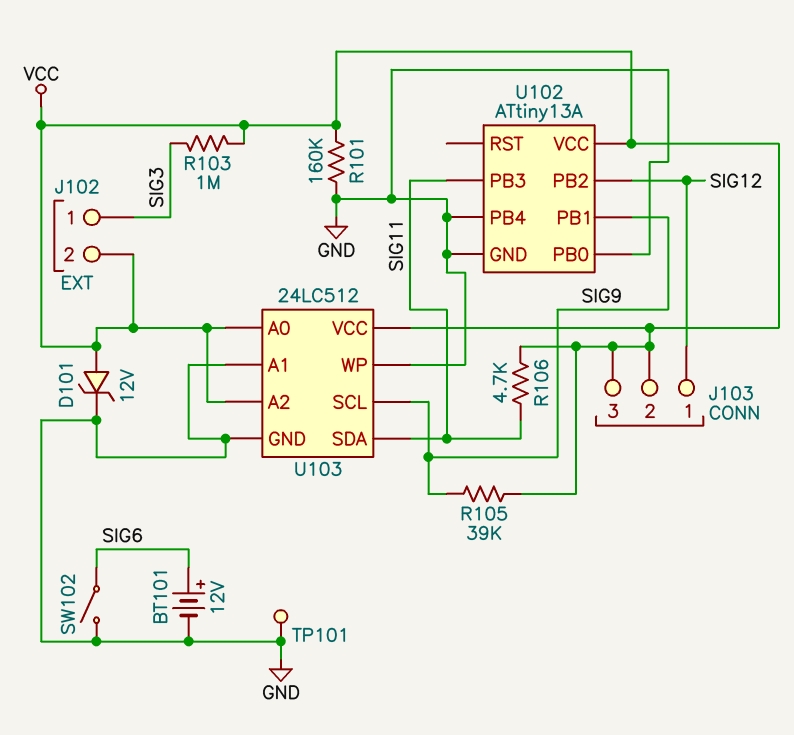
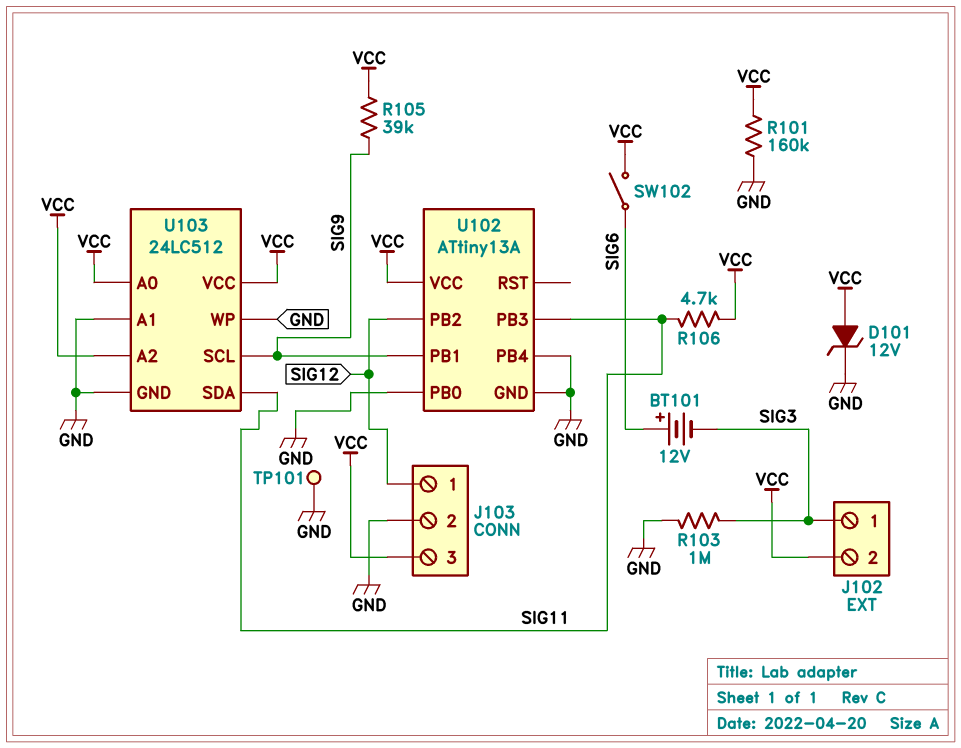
BT101: 12V (plus SIG6, minus GND) -> 12V (plus SIG6, minus SIG3)
J103 pin 2: VCC -> GND
R103: 1M (SIG3, VCC) -> 1M (GND, SIG3)
SW102: switch (GND, SIG6) -> switch (SIG6, VCC)

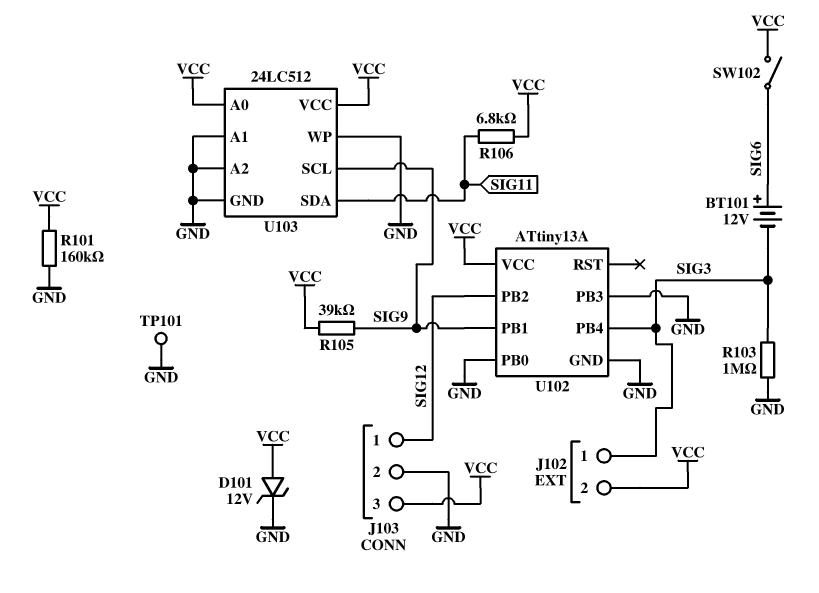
R106: 4.7k (SIG11, VCC) -> 6.8k (SIG11, VCC)
U102 pin PB3: SIG11 -> GND
U102 pin PB4: GND -> SIG3
U103 pin A2: VCC -> GND

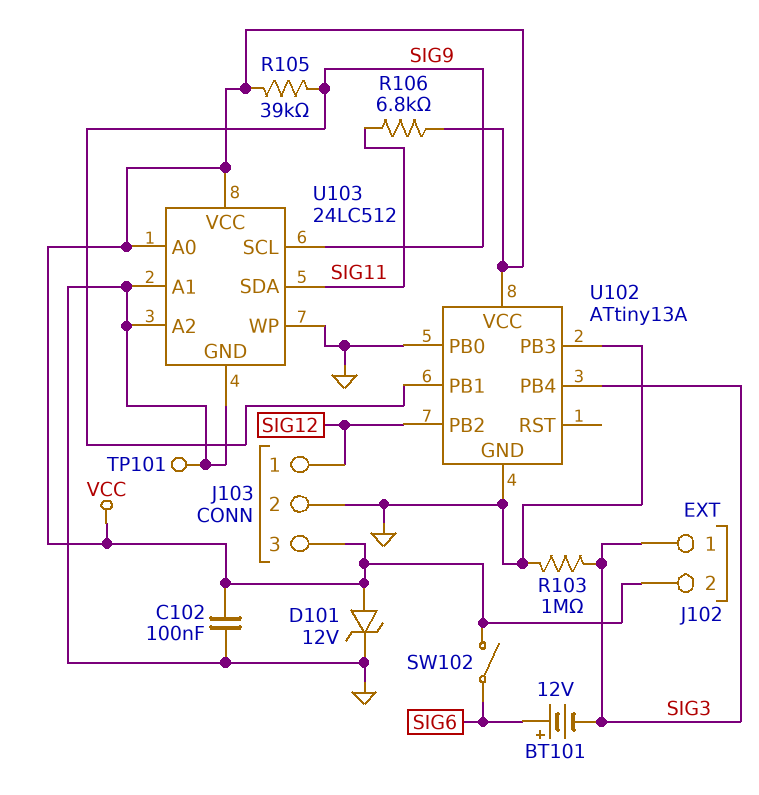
C102: none -> 100nF (GND, VCC)
R101: 160k (GND, VCC) -> none

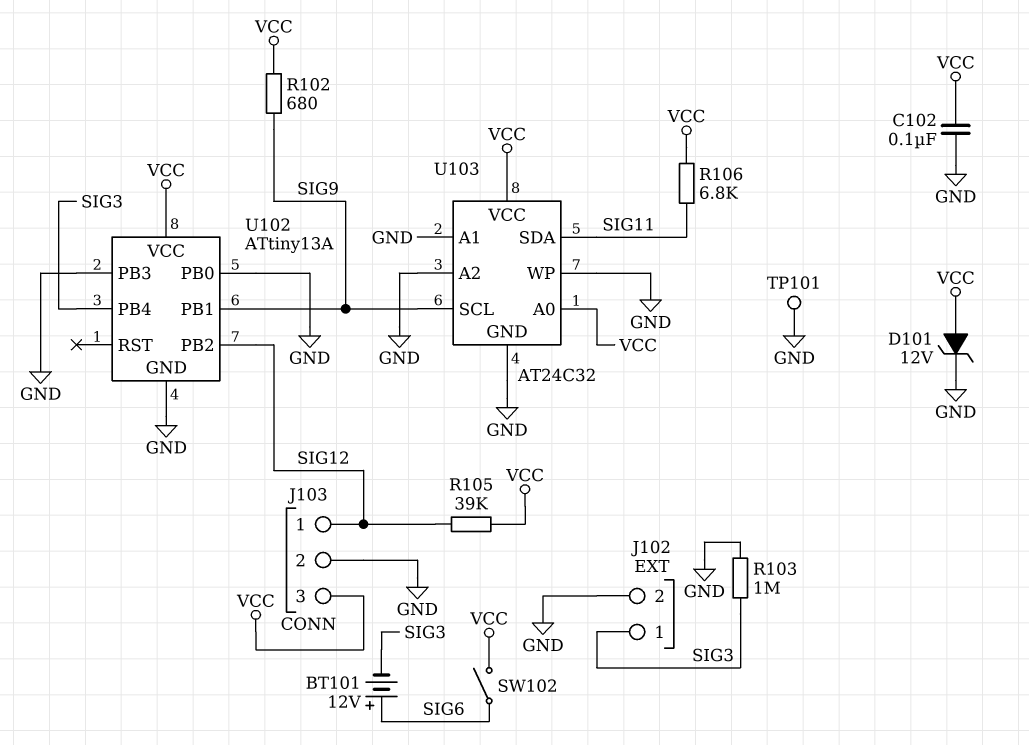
J102 pin 2: VCC -> GND
R102: none -> 680 (SIG9, VCC)
R105: 39k (SIG9, VCC) -> 39k (SIG12, VCC)
U103: 24LC512 -> AT24C32

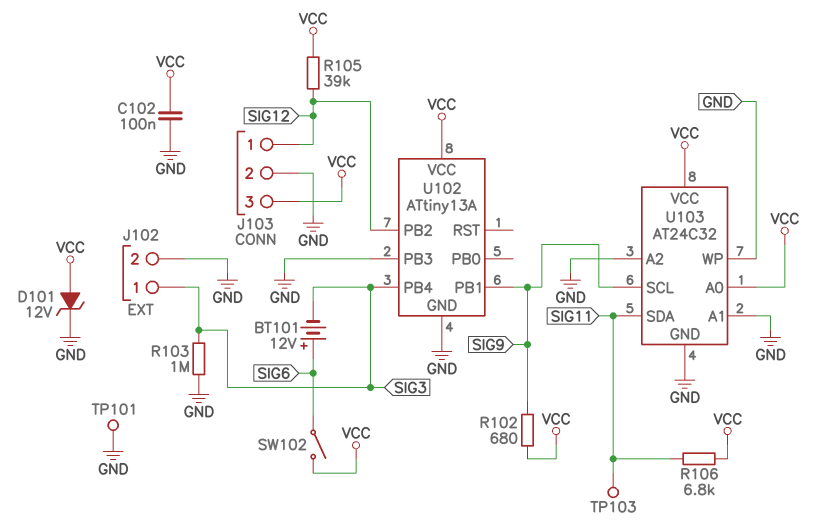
TP103: none -> test point (SIG11)
U102 pin PB0: GND -> none

